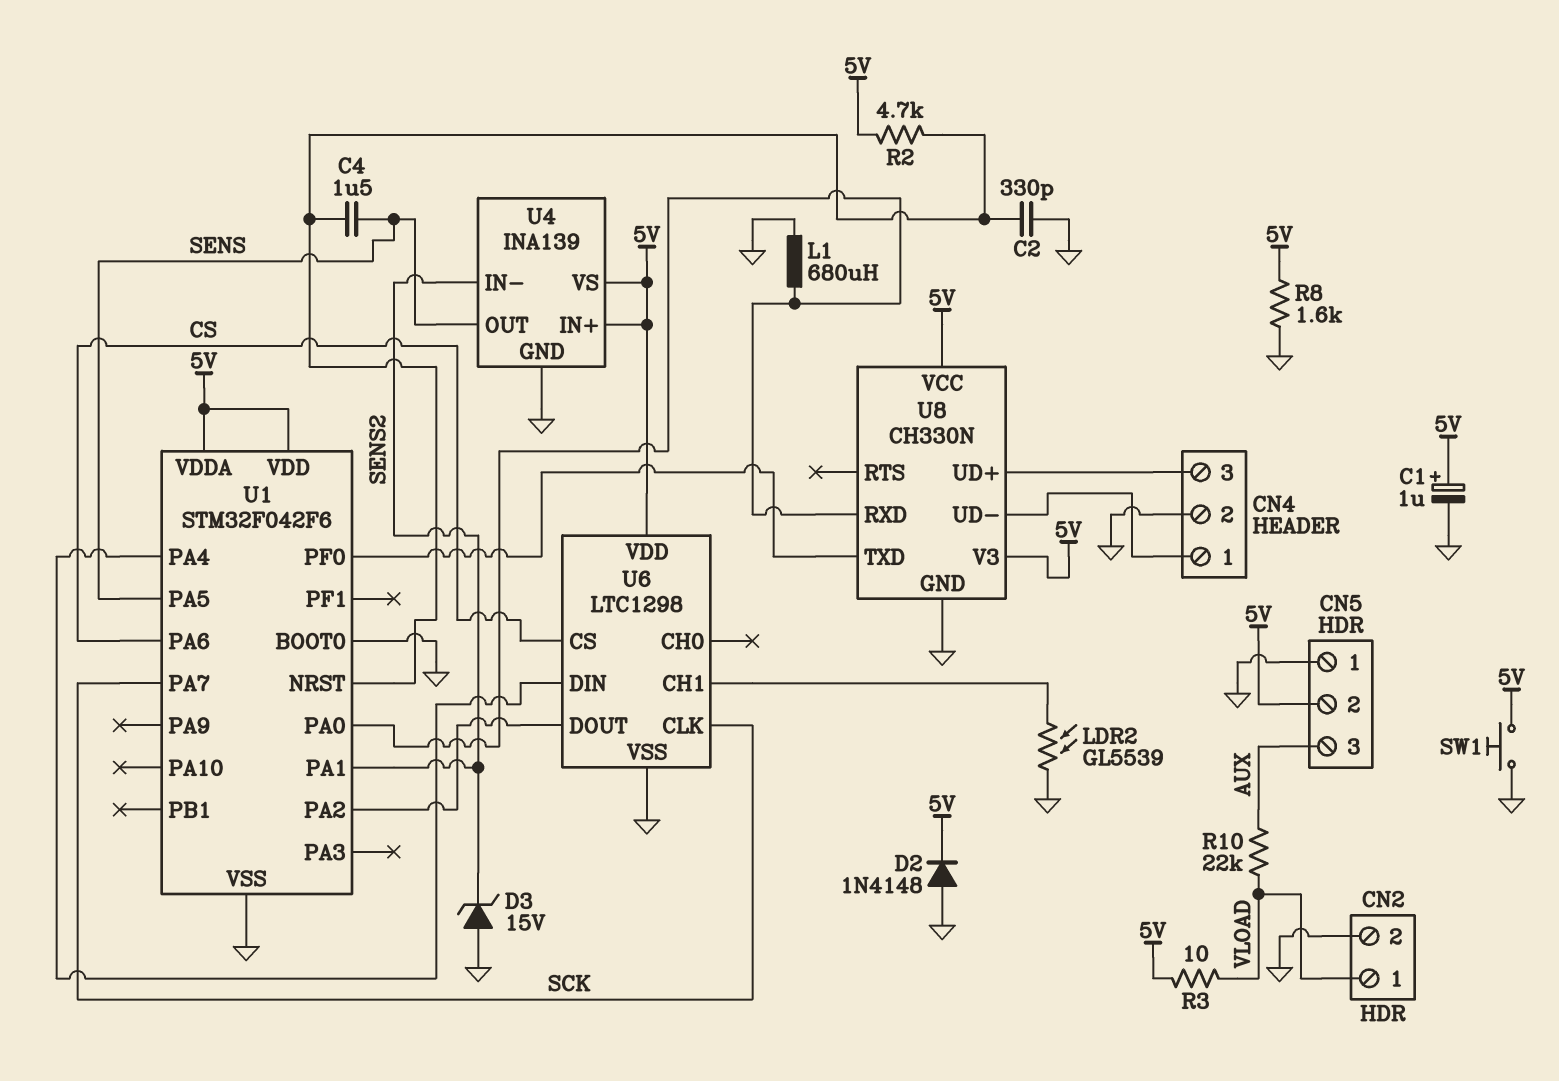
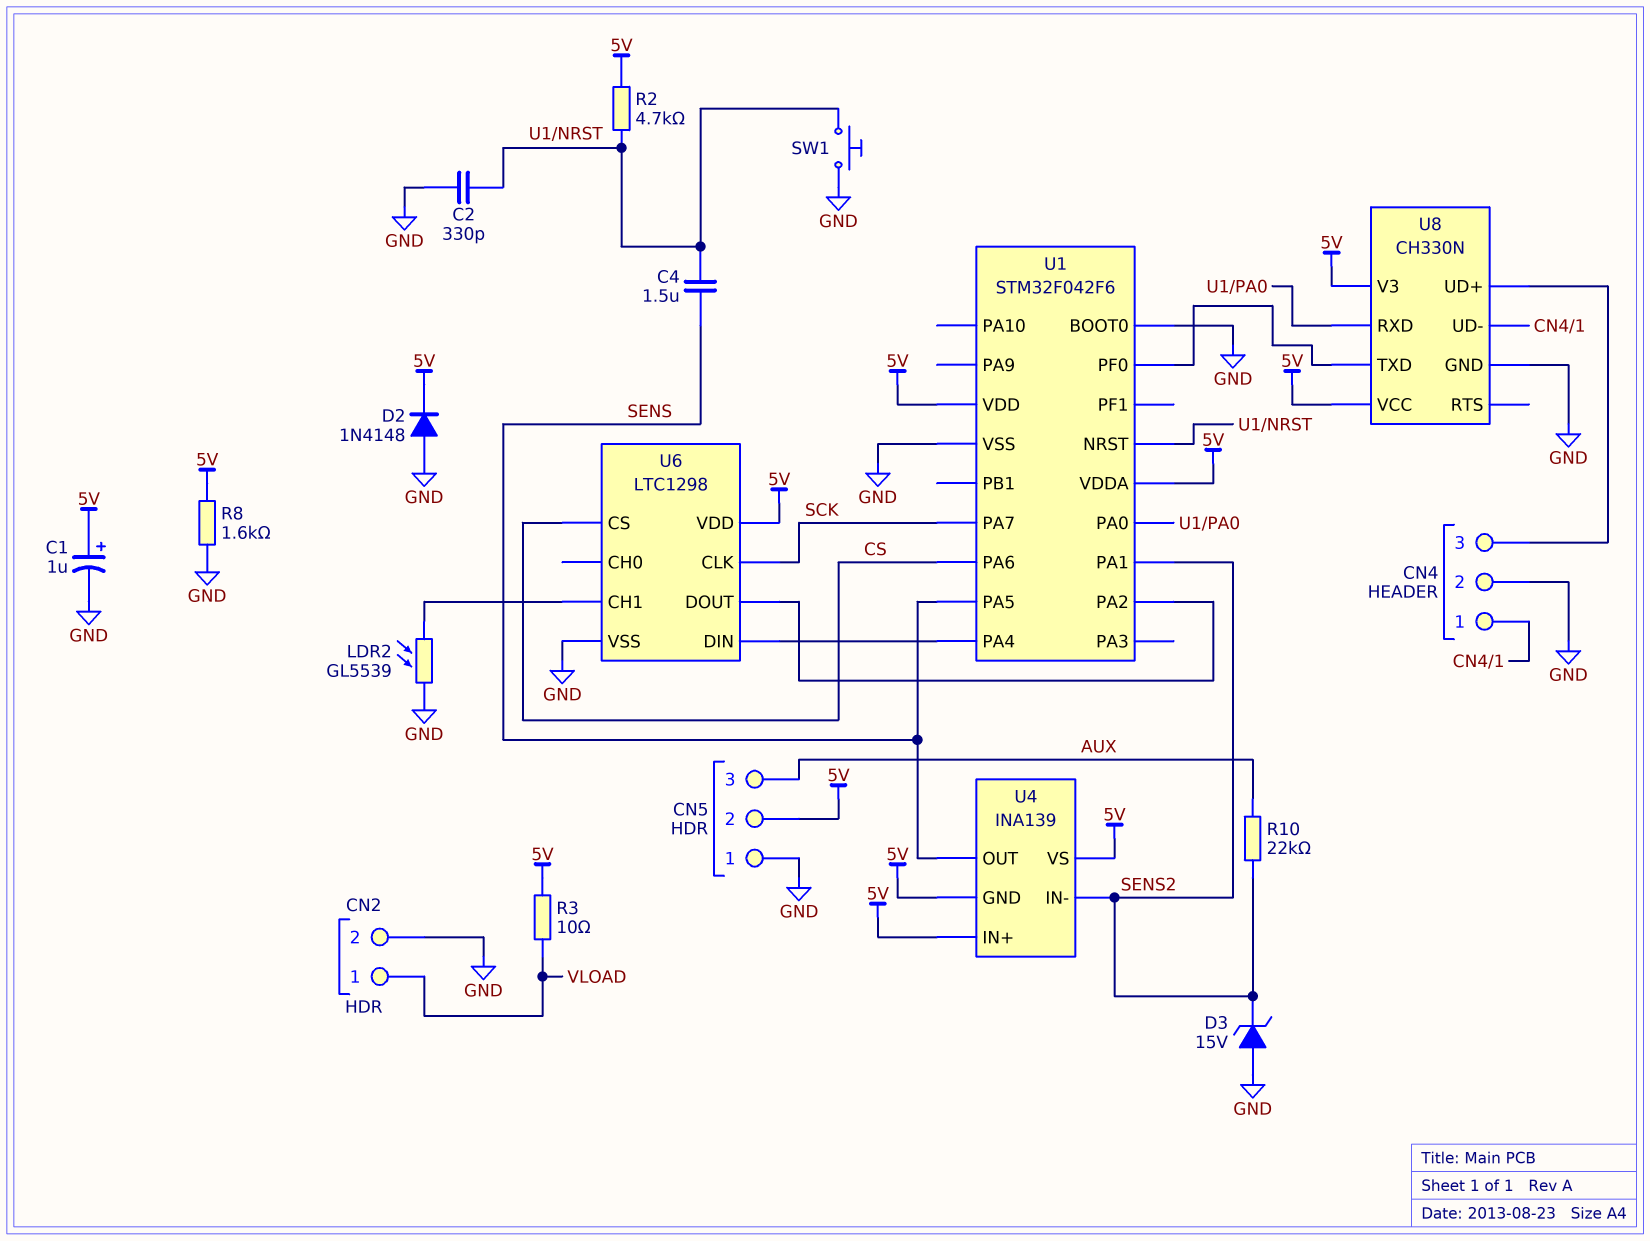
L1: 680uH (GND, U1/PA0) -> none
R10: 22k (AUX, VLOAD) -> 22k (AUX, SENS2)
SW1: button (5V, GND) -> button (GND, U1/NRST)
U4 pin GND: GND -> 5V

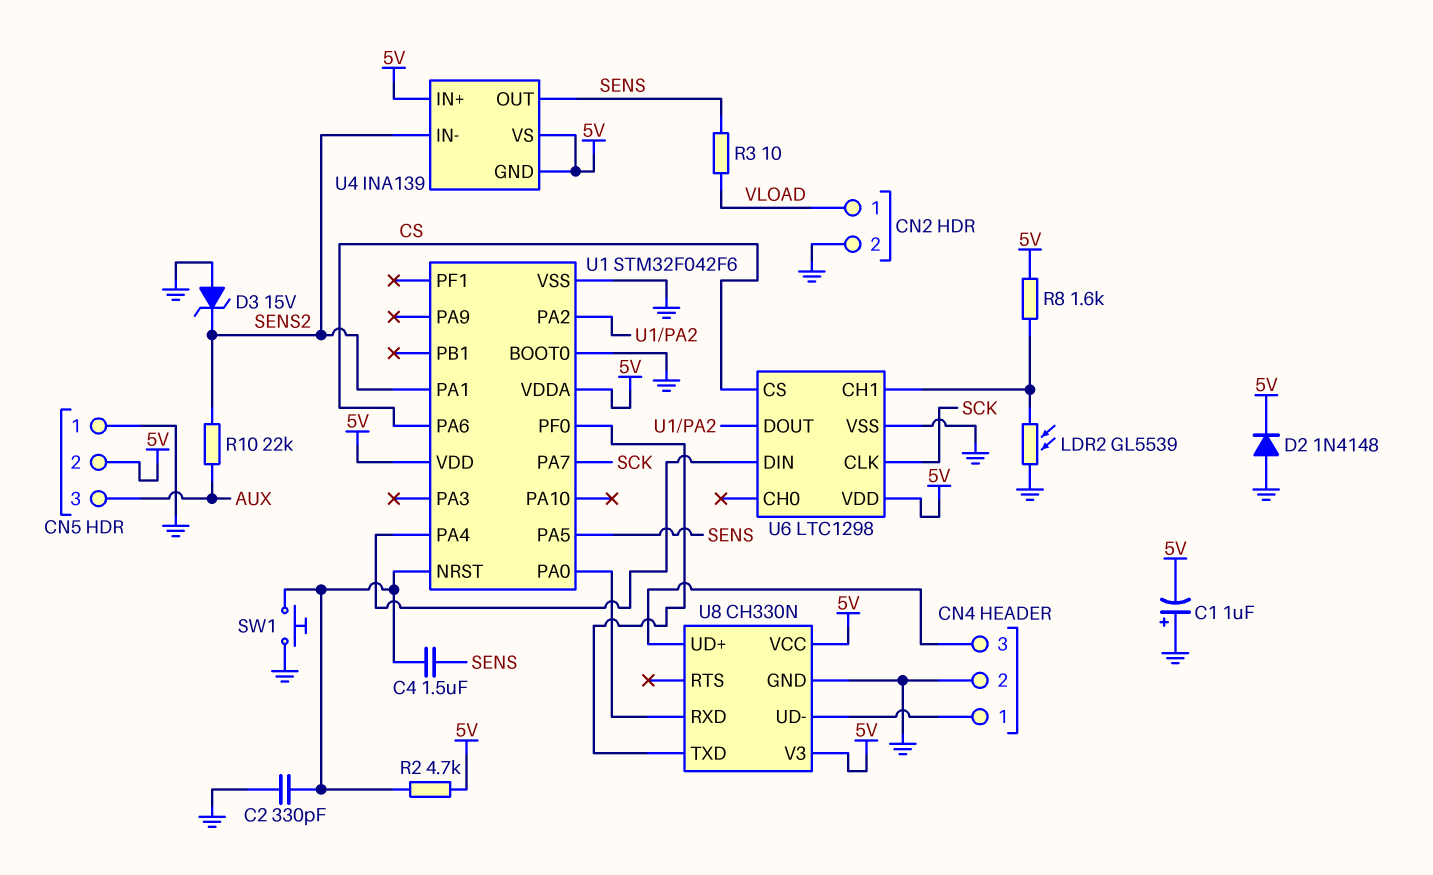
C1: 1uF (plus 5V, minus GND) -> 1uF (plus GND, minus 5V)
R3: 10 (5V, VLOAD) -> 10 (SENS, VLOAD)
R8: 1.6k (5V, GND) -> 1.6k (5V, U6/CH1)

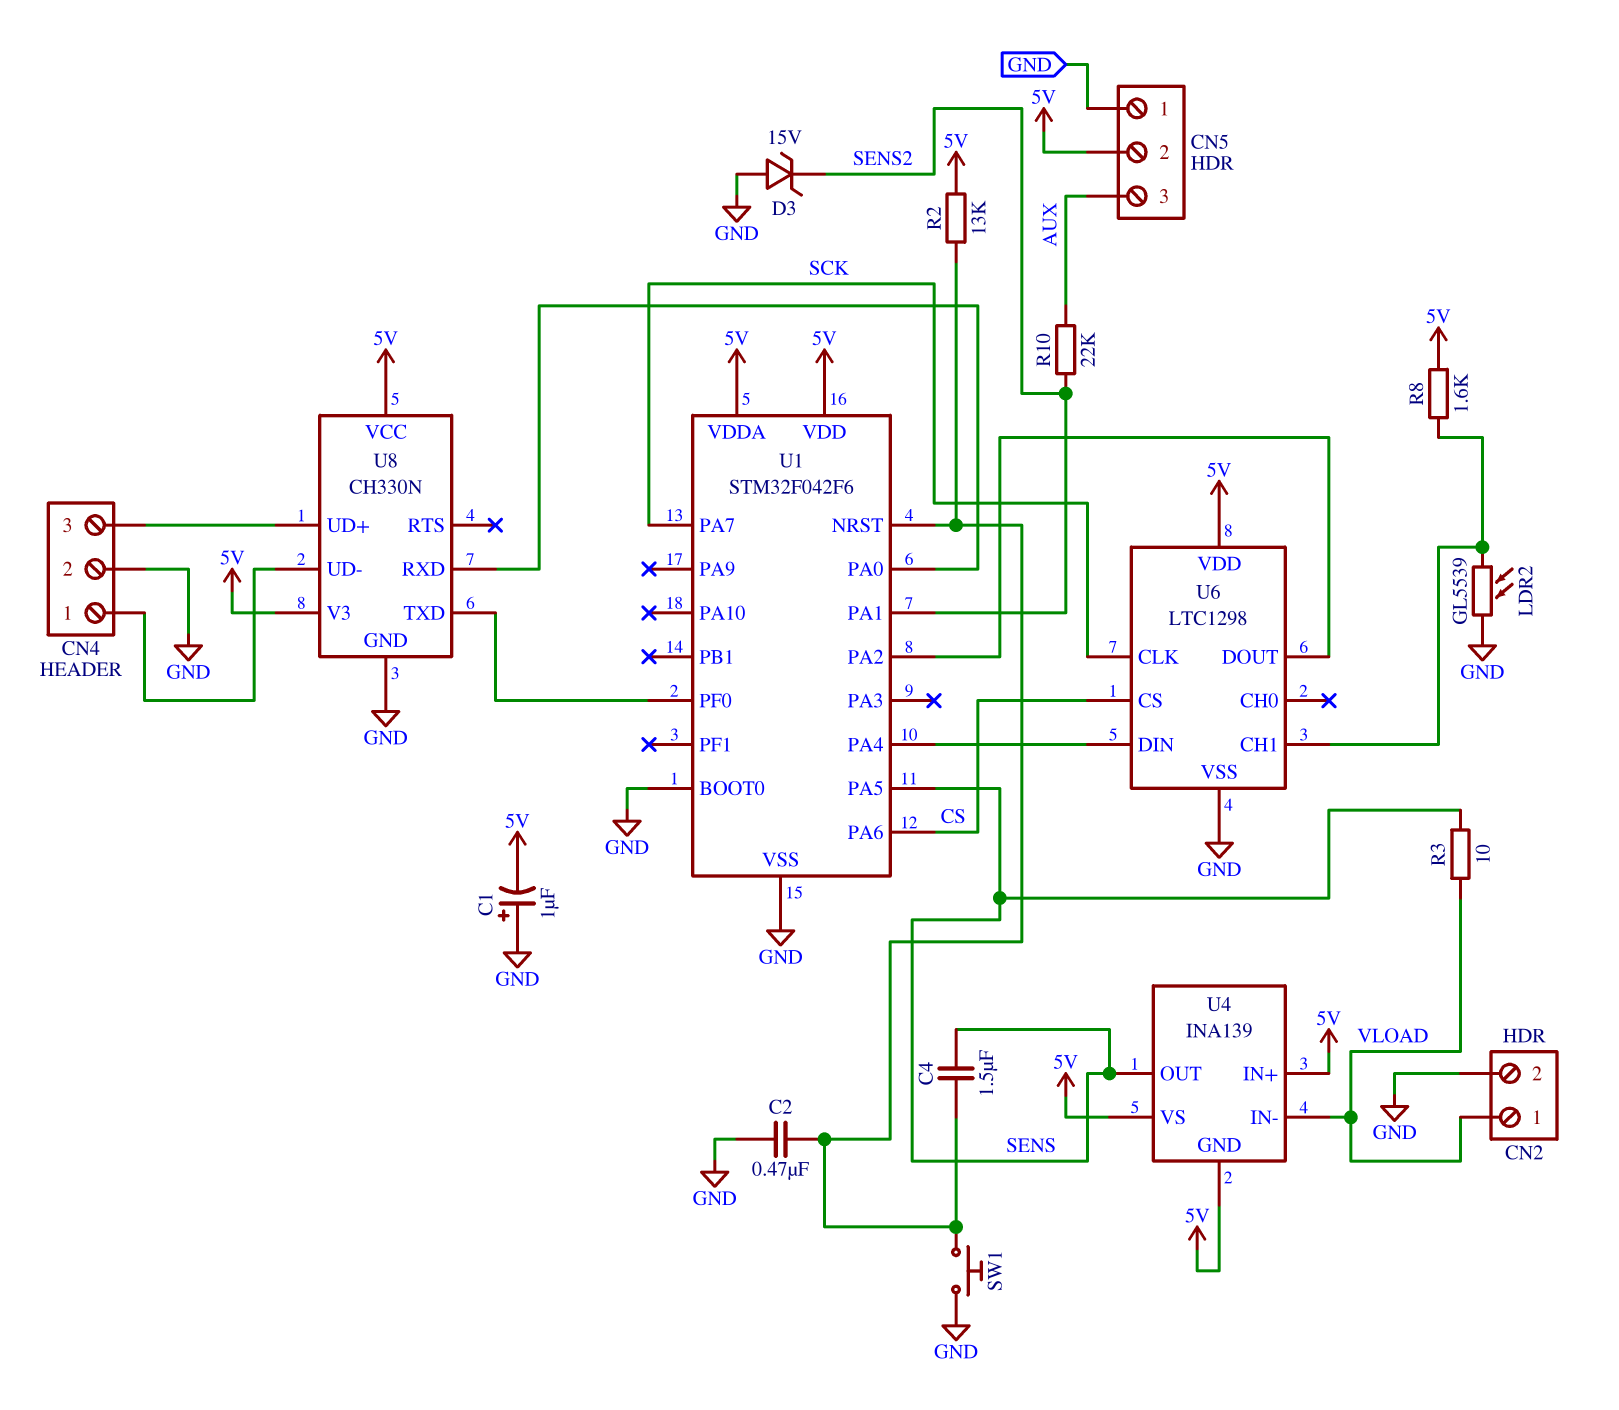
C2: 330pF (GND, U1/NRST) -> 470nF (GND, U1/NRST)
D2: diode 1N4148 (A GND, K 5V) -> none
R2: 4.7k (5V, U1/NRST) -> 13k (5V, U1/NRST)
U4 pin IN-: SENS2 -> VLOAD

